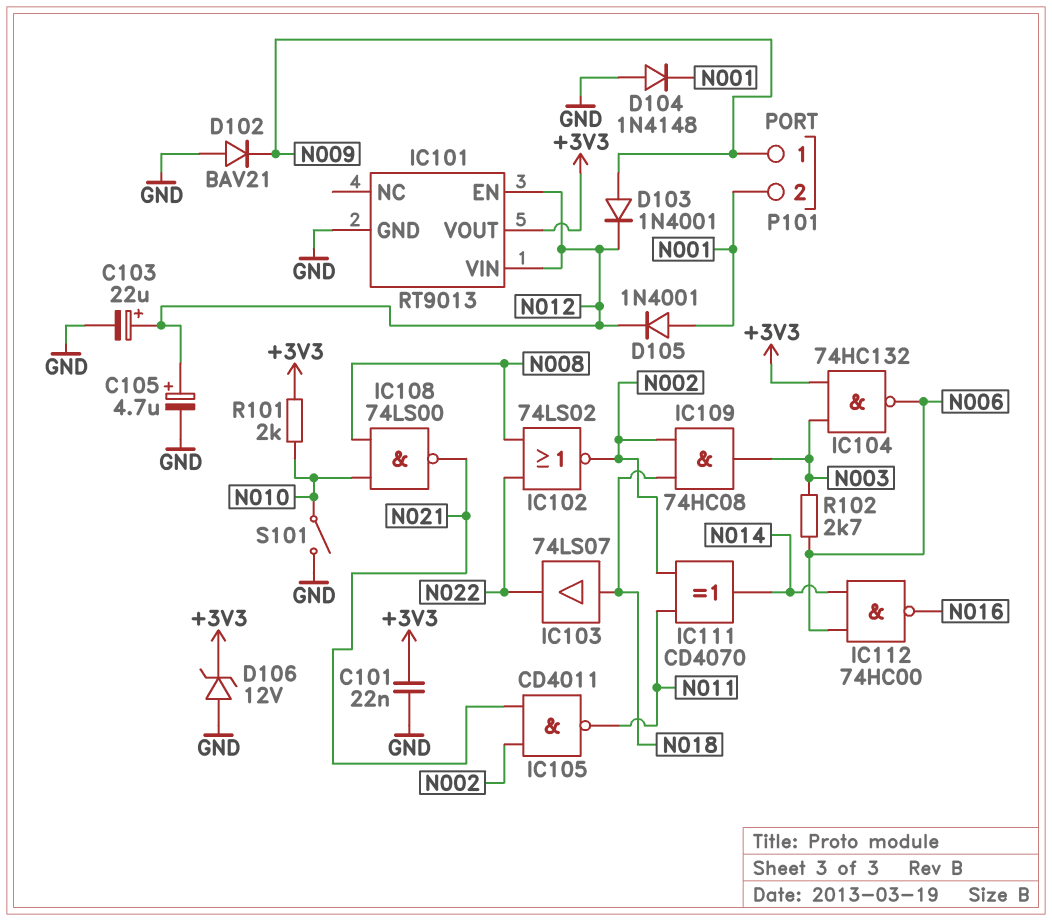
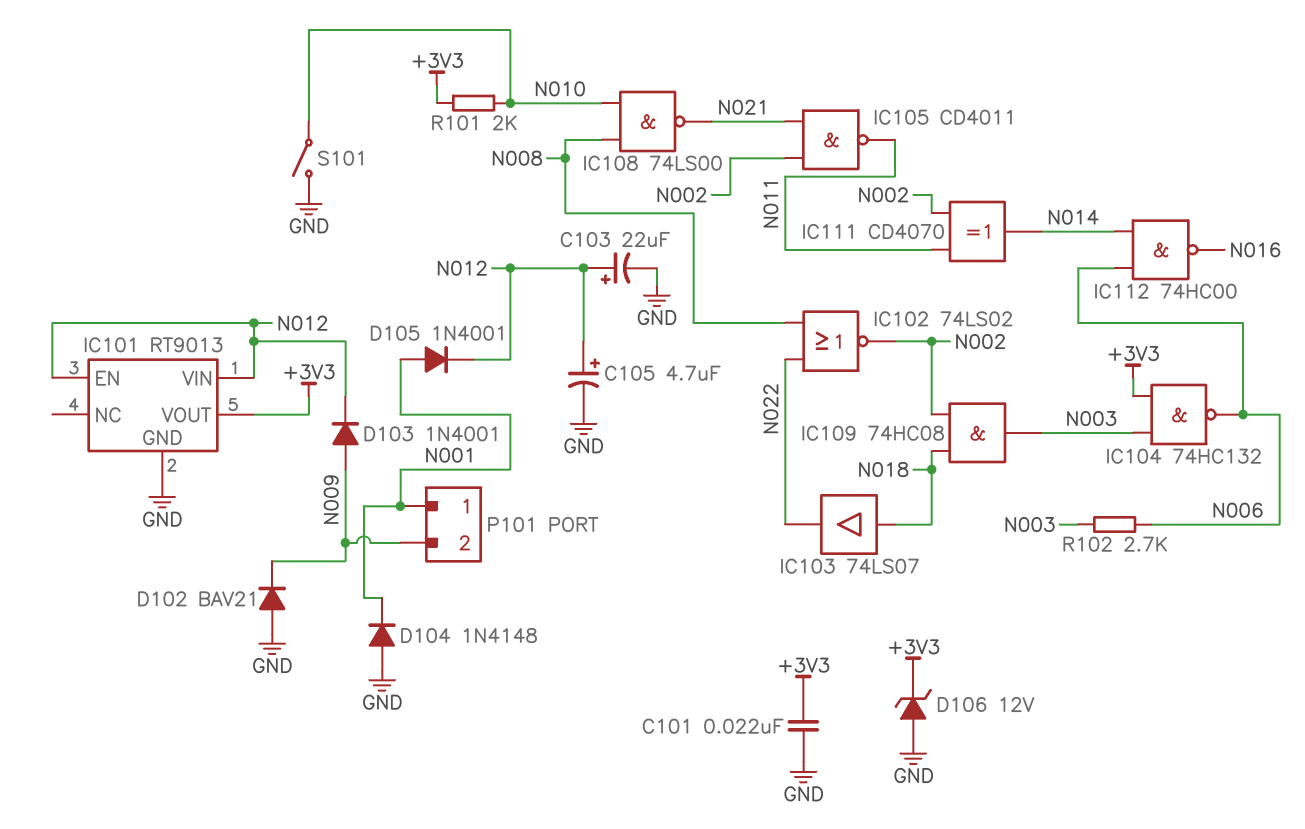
P101 pin 1: N009 -> N001
P101 pin 2: N001 -> N009

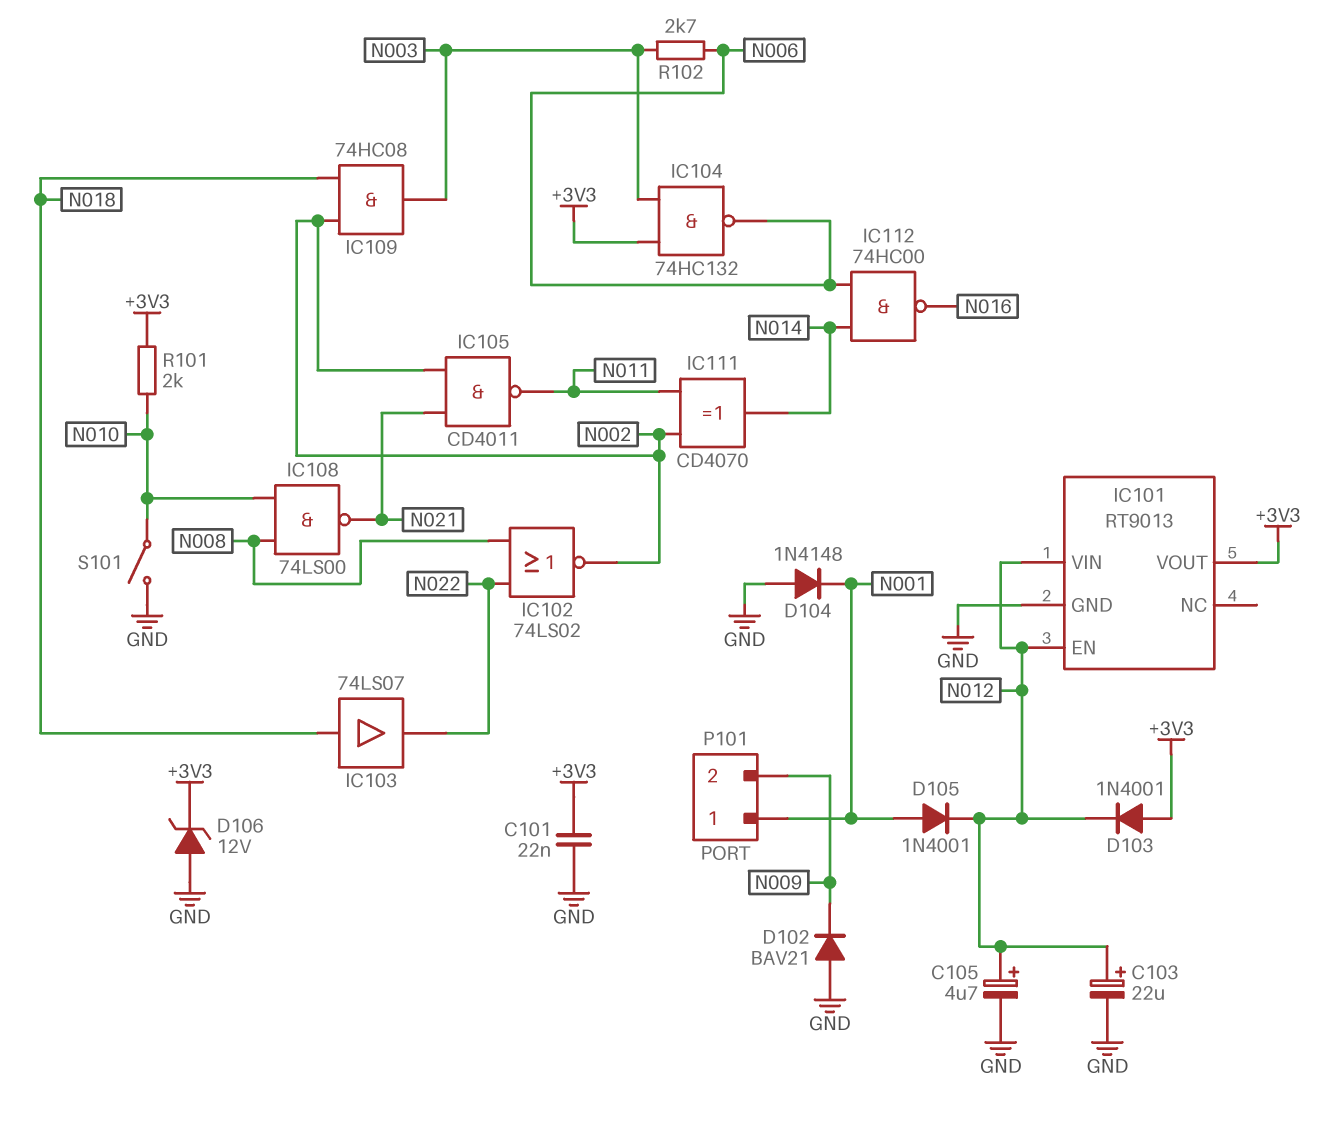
D103: diode 1N4001 (A N009, K N012) -> diode 1N4001 (A +3V3, K N012)

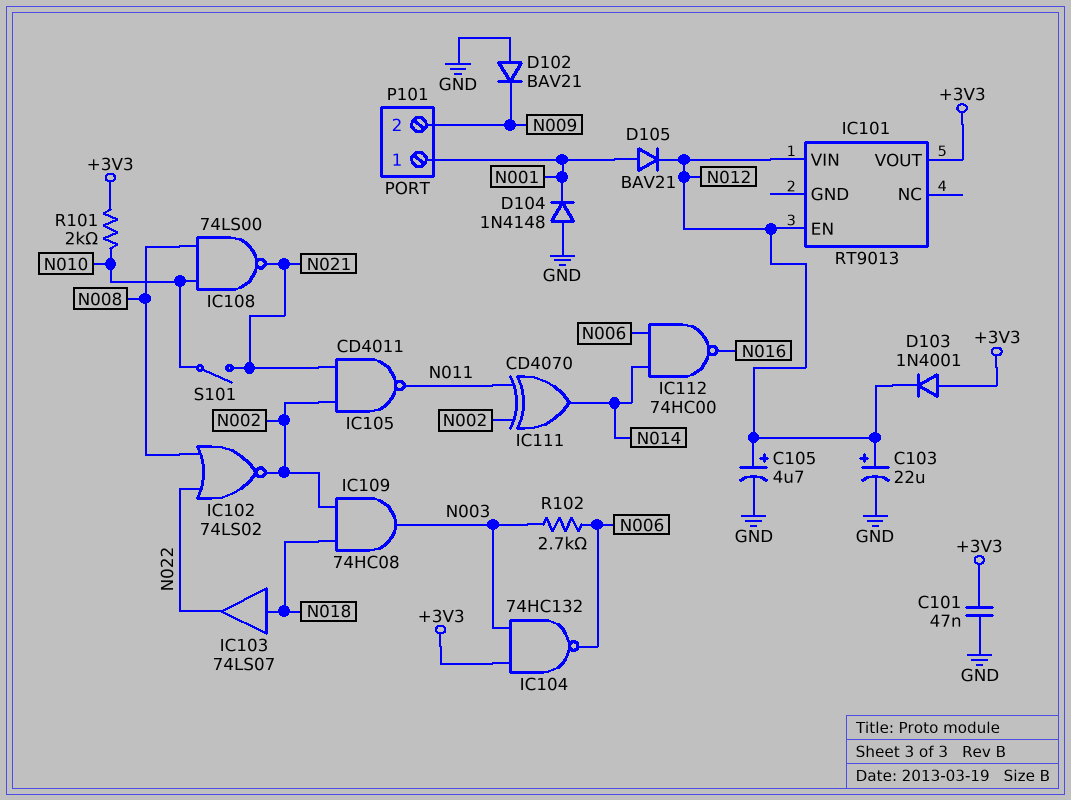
C101: 22nF (+3V3, GND) -> 47nF (+3V3, GND)
D105: diode 1N4001 (A N001, K N012) -> diode BAV21 (A N001, K N012)
D106: zener 12V (A GND, K +3V3) -> none
IC101 pin GND: GND -> none
S101: switch (GND, N010) -> switch (N010, N021)

